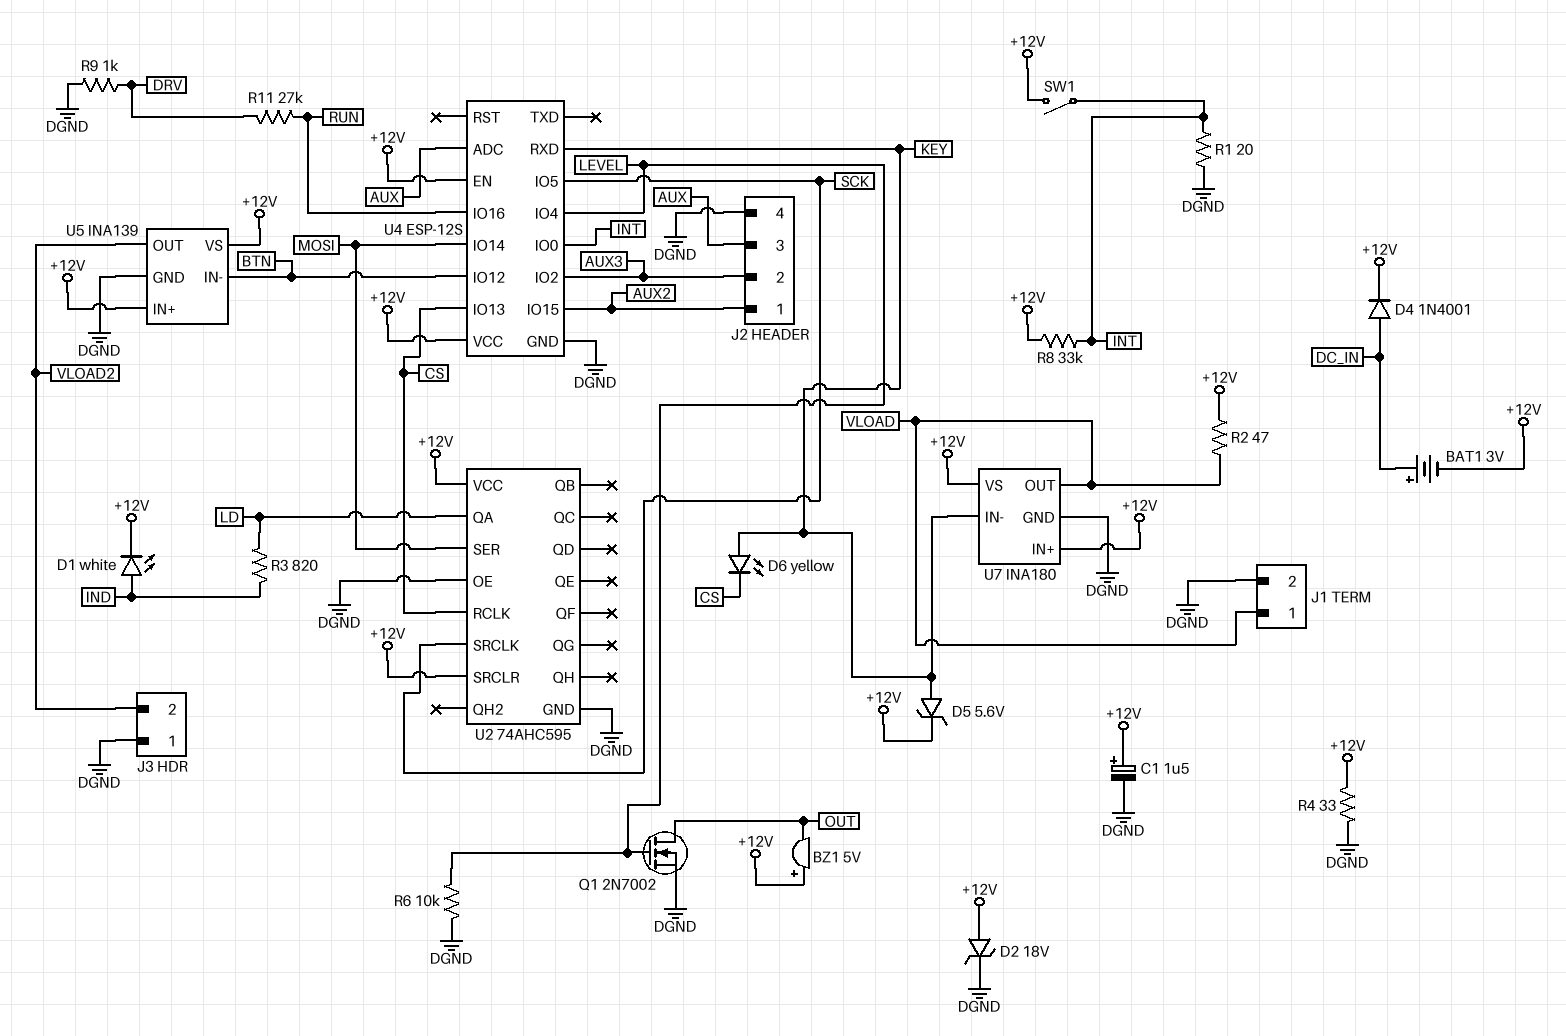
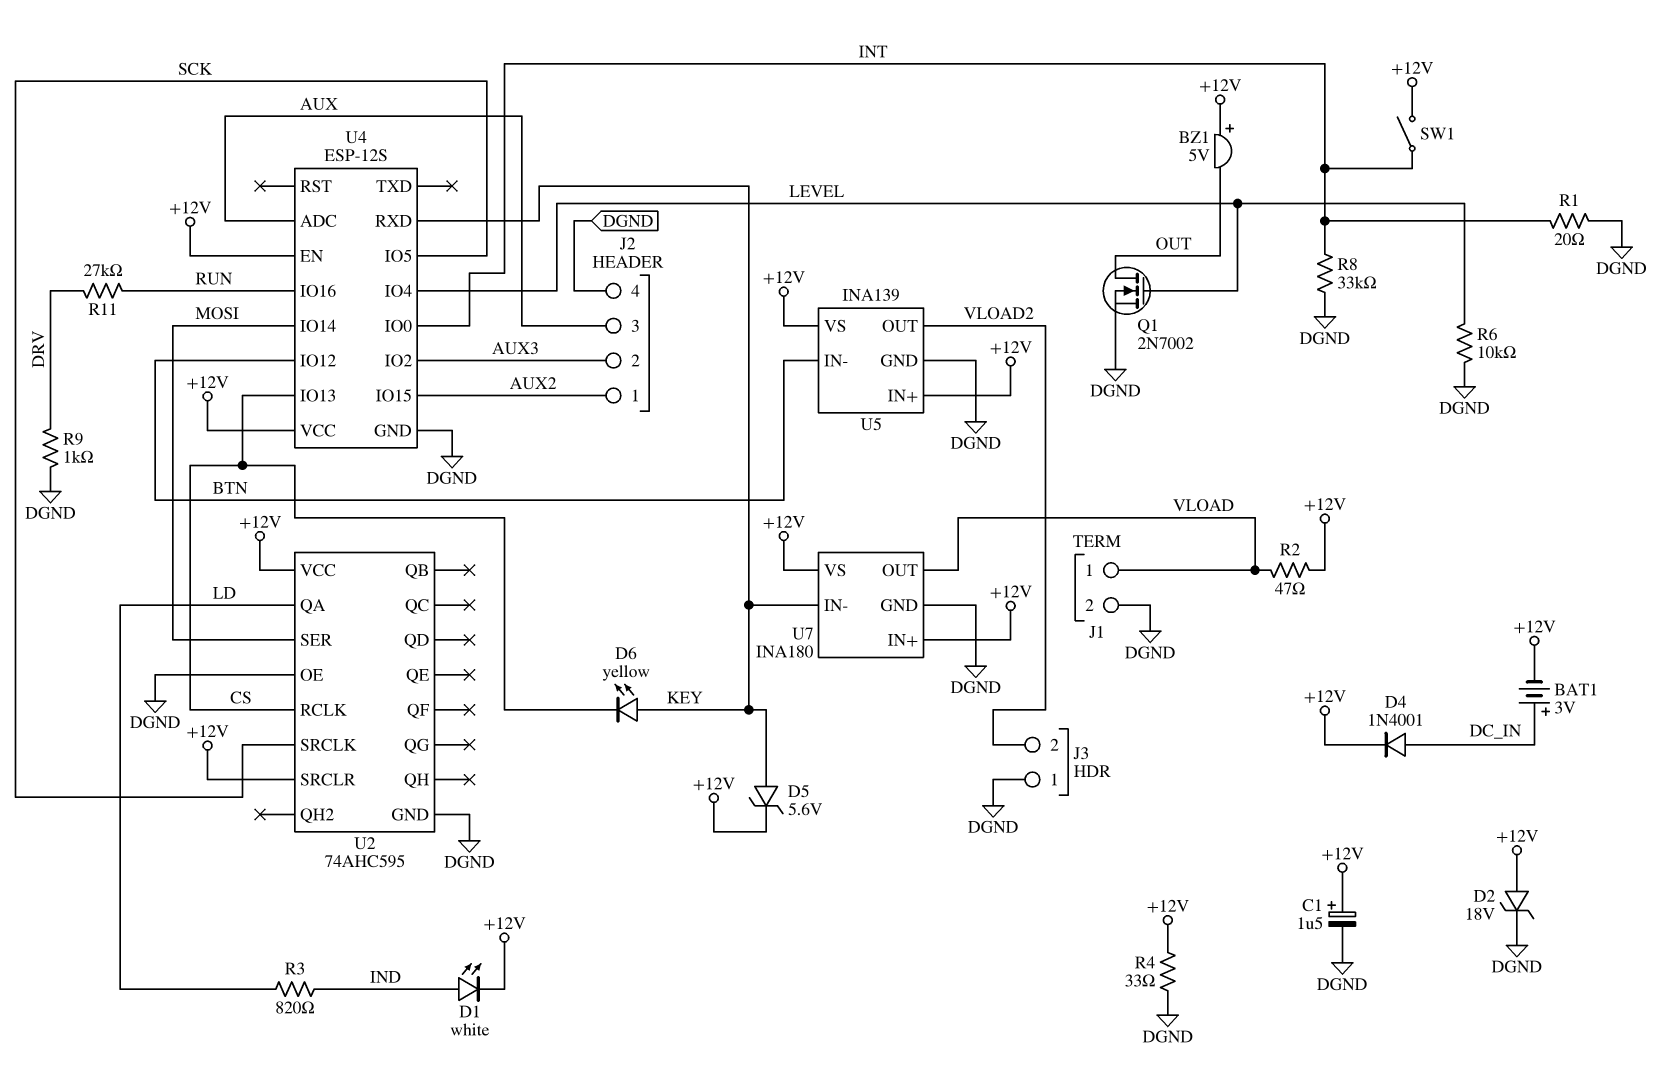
R8: 33k (+12V, INT) -> 33k (DGND, INT)

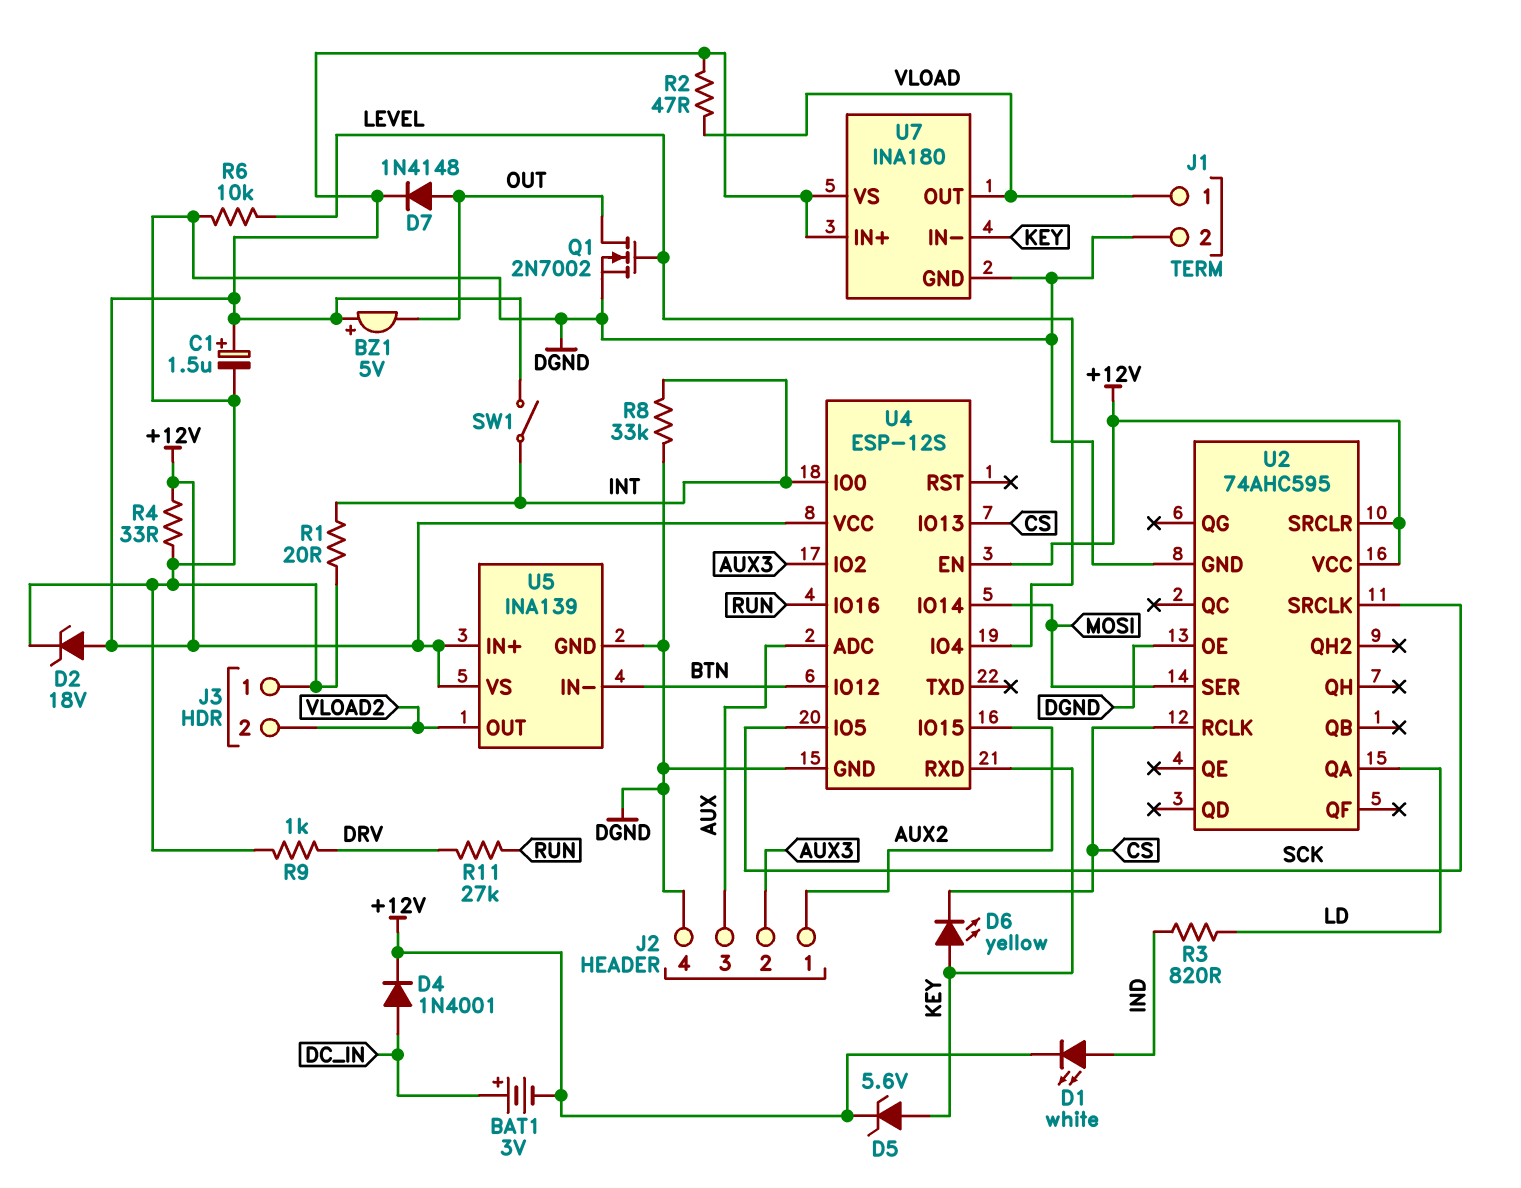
D7: none -> diode 1N4148 (A OUT, K +12V)

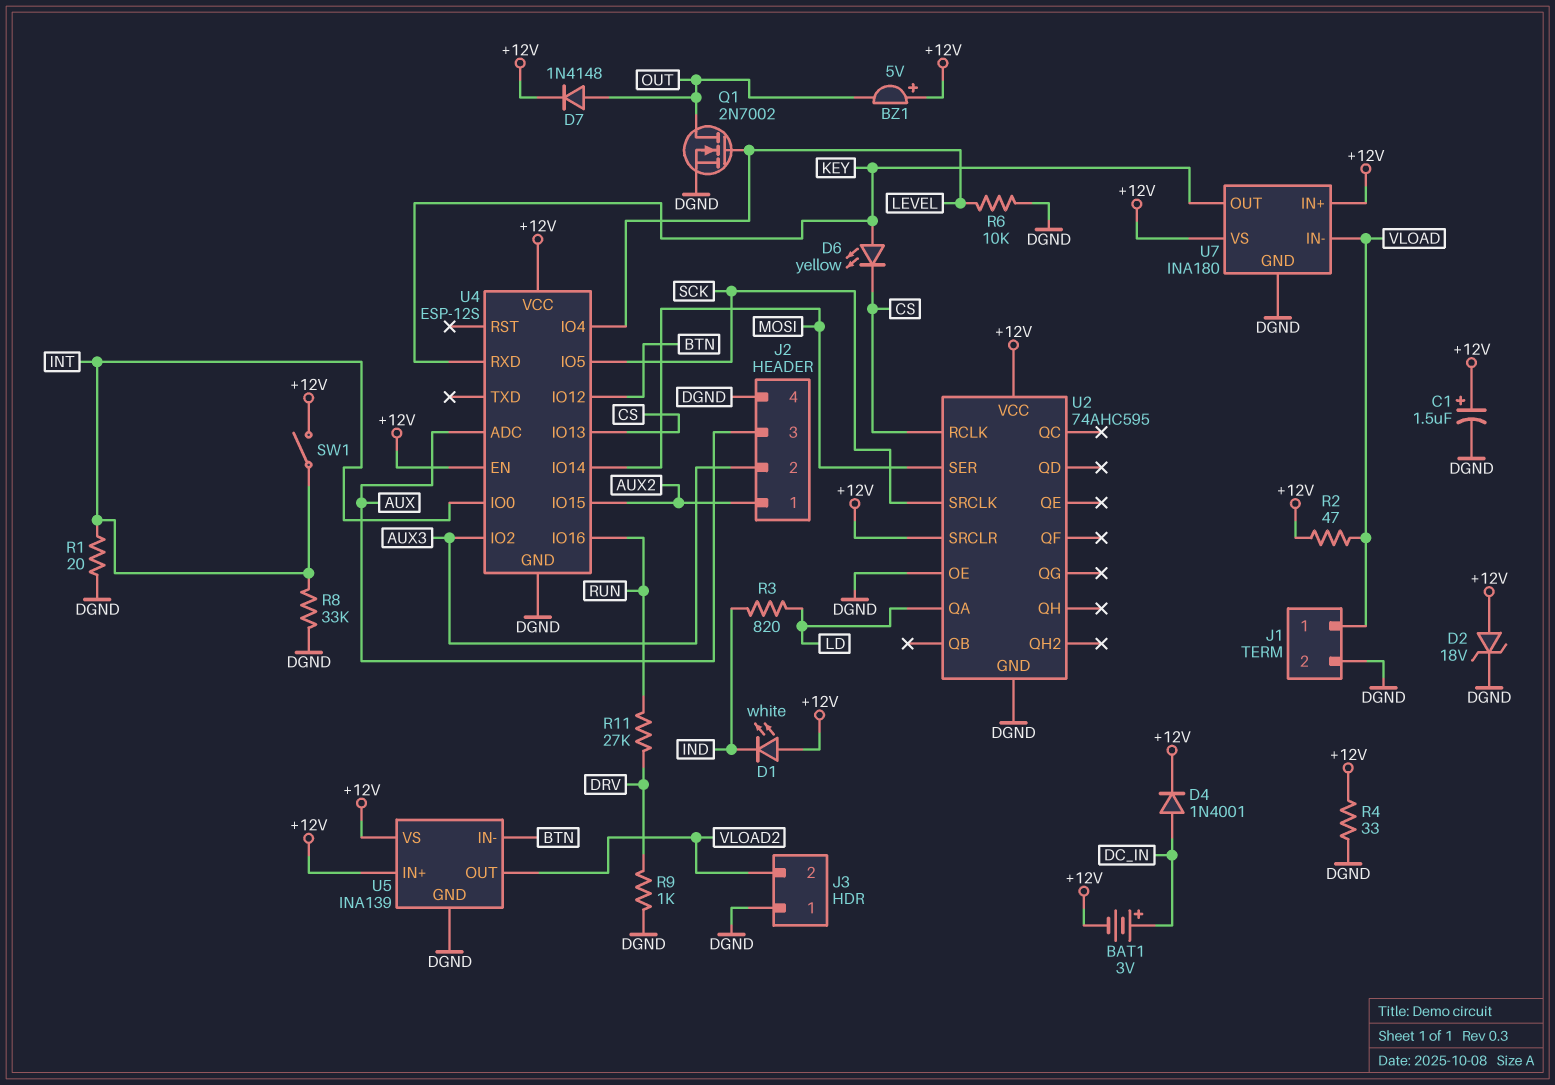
D1: LED white (A IND, K +12V) -> LED white (A +12V, K IND)
D5: zener 5.6V (A KEY, K +12V) -> none
U7 pin IN-: KEY -> VLOAD
U7 pin OUT: VLOAD -> KEY

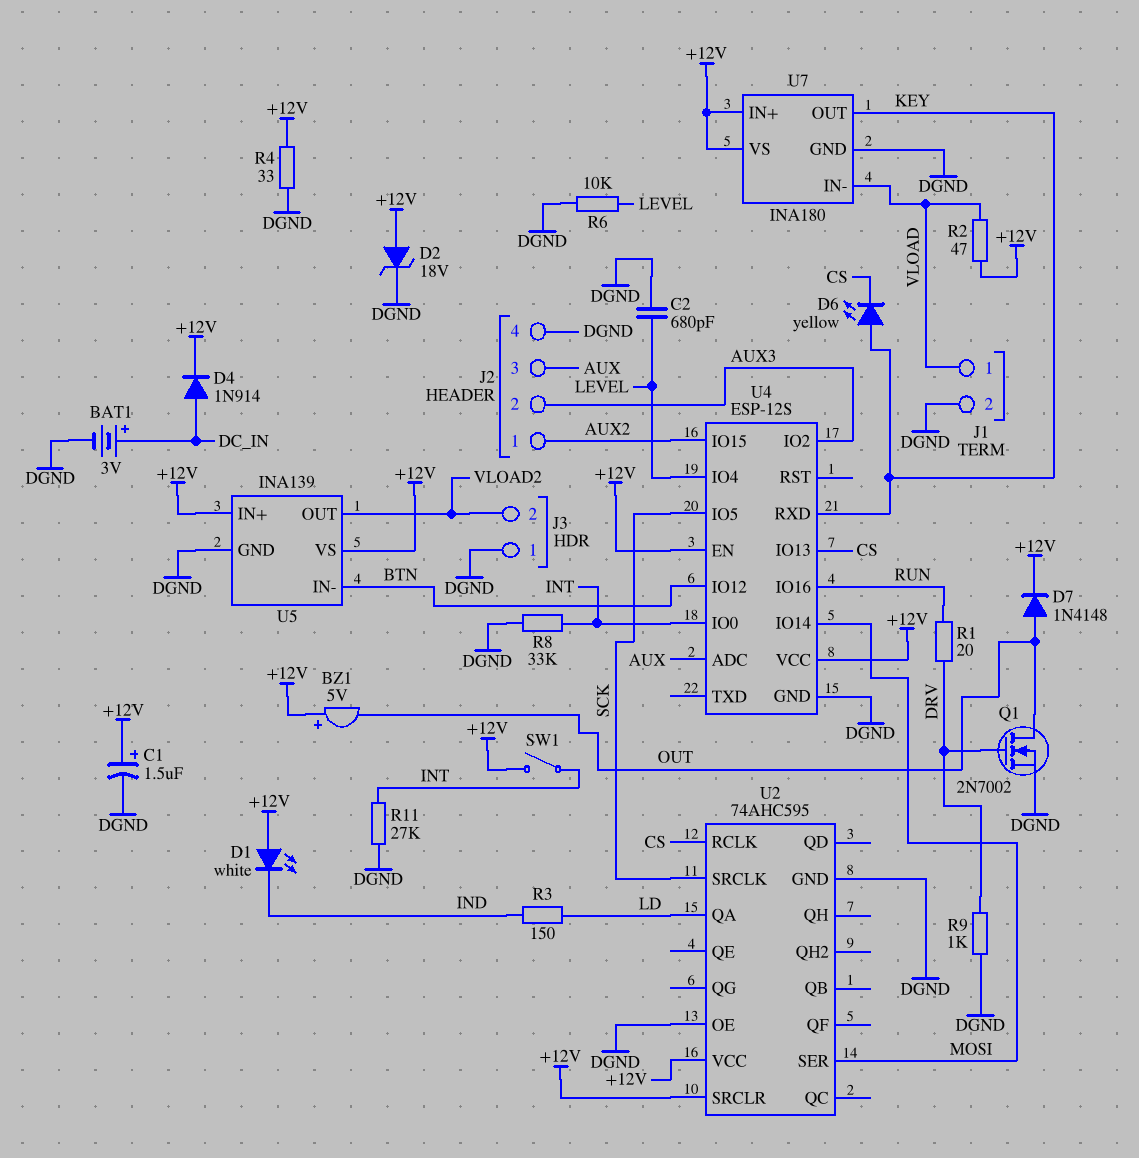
BAT1: 3V (plus DC_IN, minus +12V) -> 3V (plus DC_IN, minus DGND)
C2: none -> 680pF (DGND, LEVEL)
D4: diode 1N4001 (A DC_IN, K +12V) -> diode 1N914 (A DC_IN, K +12V)
Q1: NMOS 2N7002 (G LEVEL, D OUT, S DGND) -> NMOS 2N7002 (G DRV, D OUT, S DGND)
R1: 20 (DGND, INT) -> 20 (DRV, RUN)
R3: 820 (IND, LD) -> 150 (IND, LD)
R11: 27k (DRV, RUN) -> 27k (DGND, INT)

